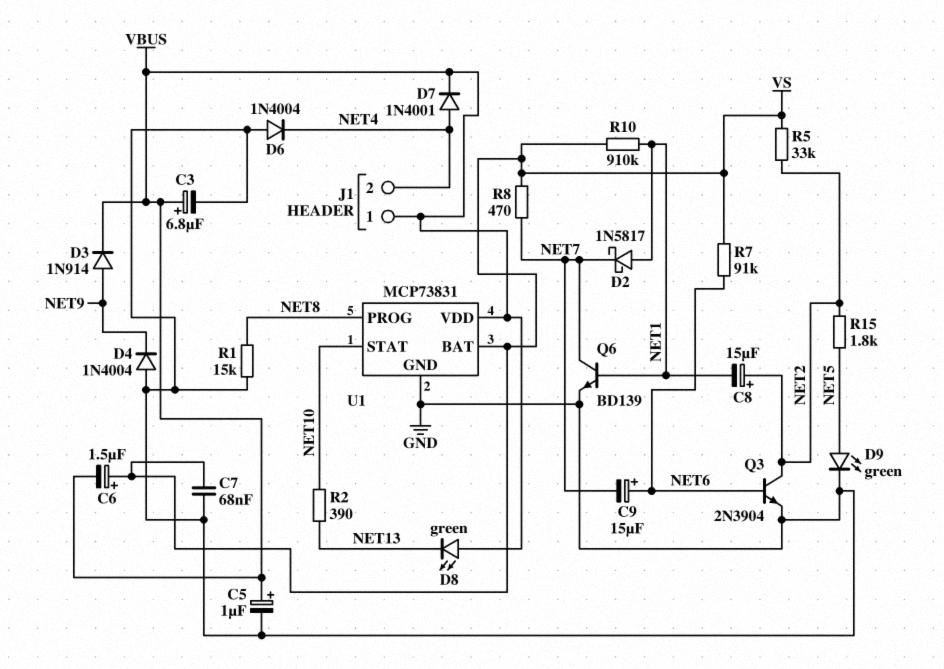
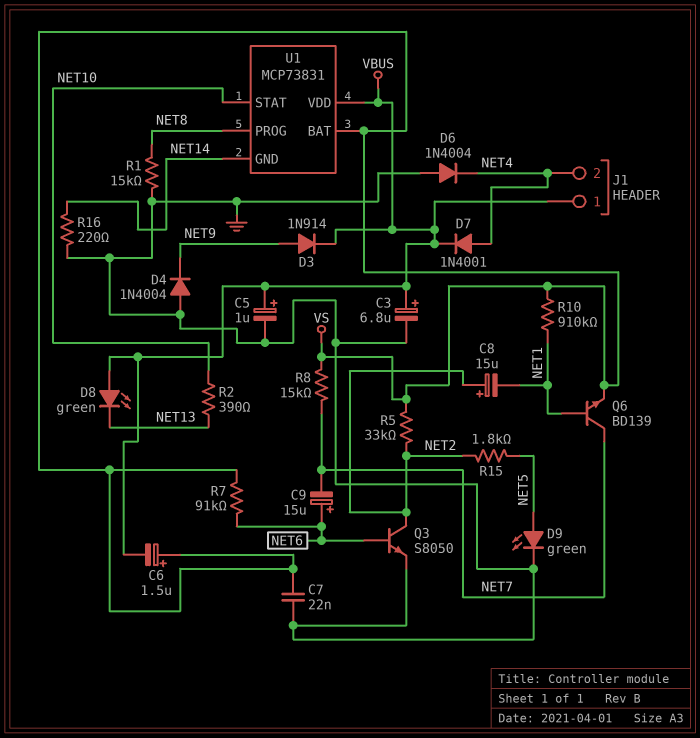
C7: 68nF (GND, VS) -> 22nF (GND, VS)
D2: schottky 1N5817 (A NET1, K NET7) -> none
Q3: NPN 2N3904 (B NET6, C NET2, E GND) -> NPN S8050 (B NET6, C NET2, E GND)
Q6: NPN BD139 (B NET1, C NET7, E GND) -> NPN BD139 (B NET1, C NET7, E VS)
R8: 470 (NET7, VS) -> 15k (NET7, VS)
R16: none -> 220 (GND, NET14)
U1 pin GND: GND -> NET14

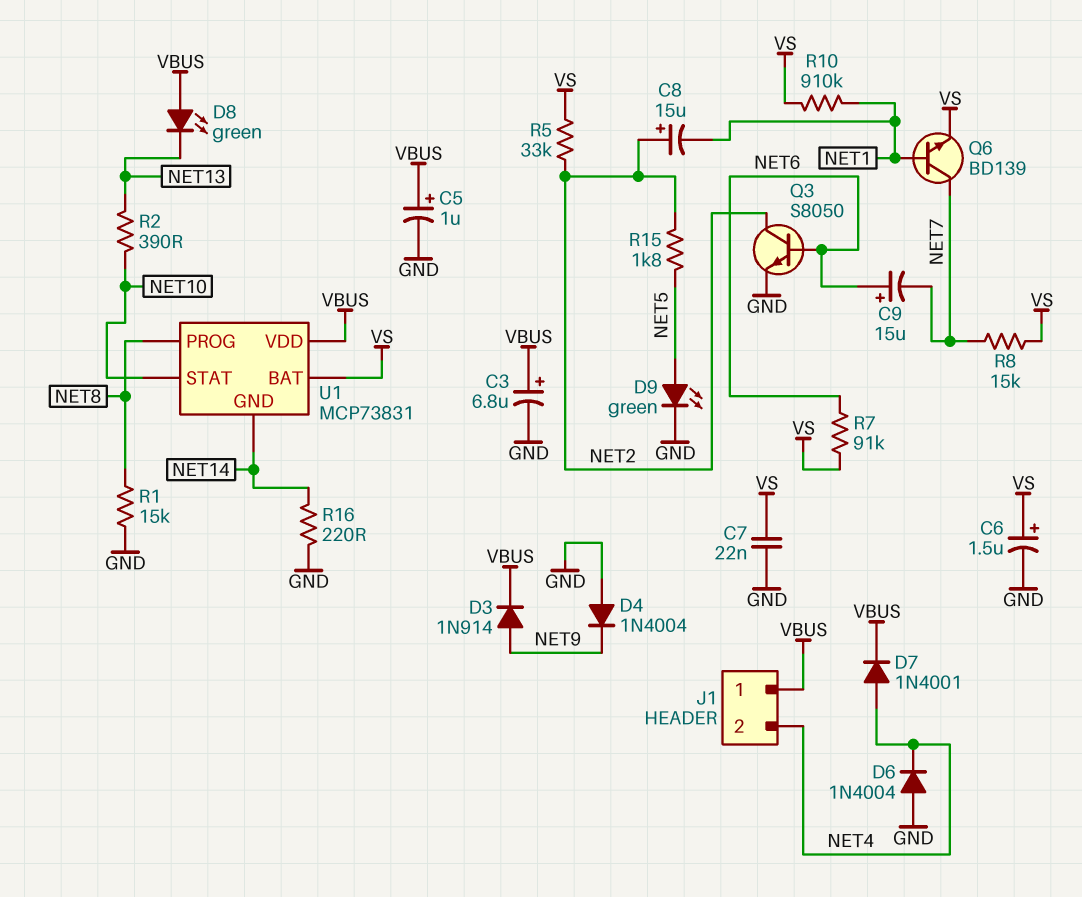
C6: 1.5uF (plus VS, minus VBUS) -> 1.5uF (plus VS, minus GND)

